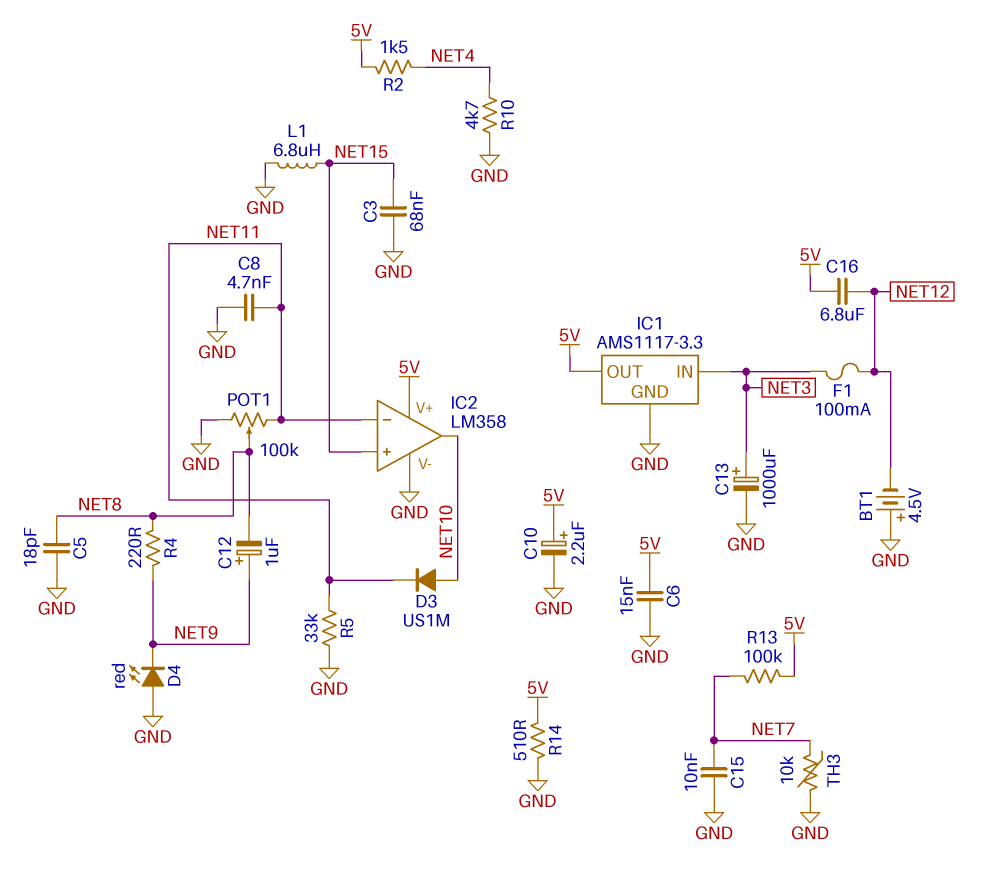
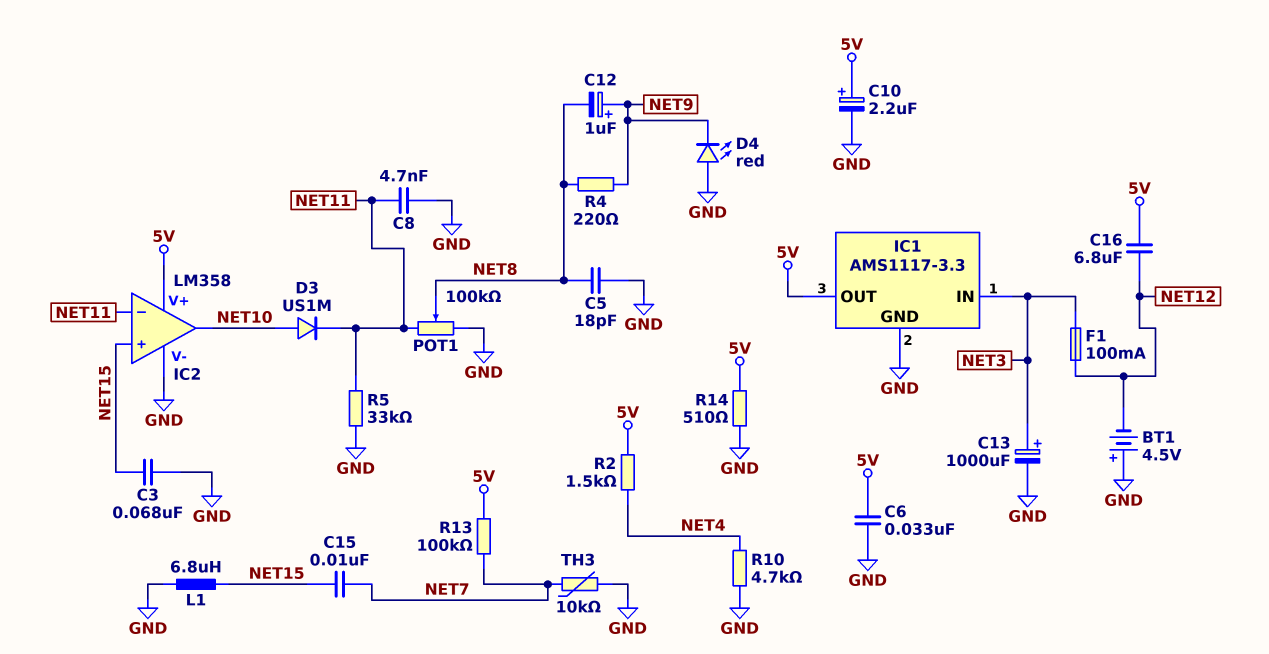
C6: 15nF (5V, GND) -> 33nF (5V, GND)
C15: 10nF (GND, NET7) -> 10nF (NET7, NET15)

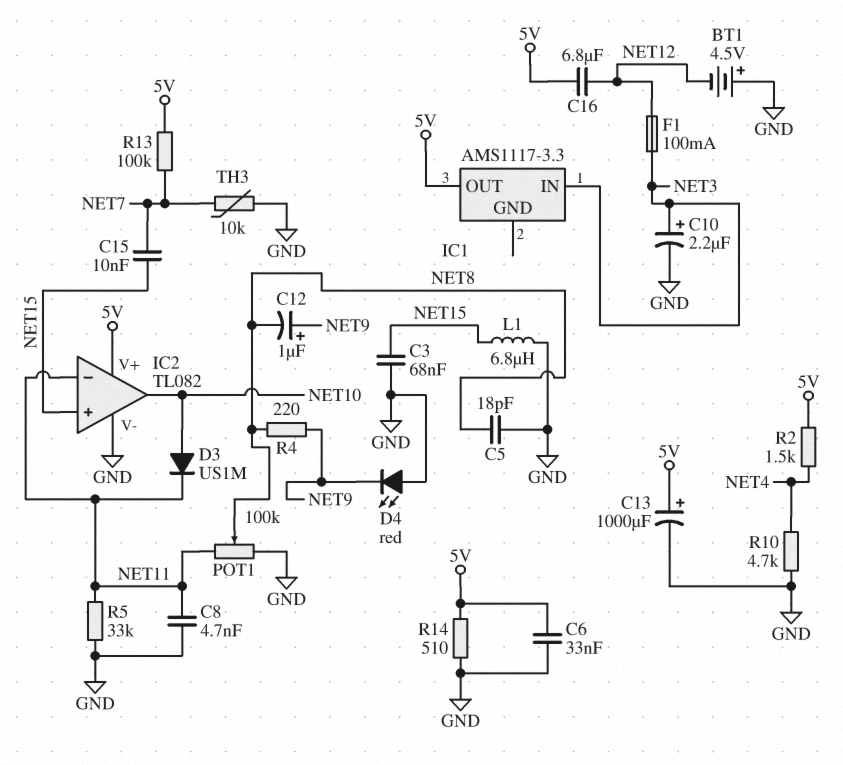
C10: 2.2uF (plus 5V, minus GND) -> 2.2uF (plus NET3, minus GND)
C13: 1000uF (plus NET3, minus GND) -> 1000uF (plus 5V, minus GND)
IC1 pin GND: GND -> none
IC2: LM358 -> TL082

